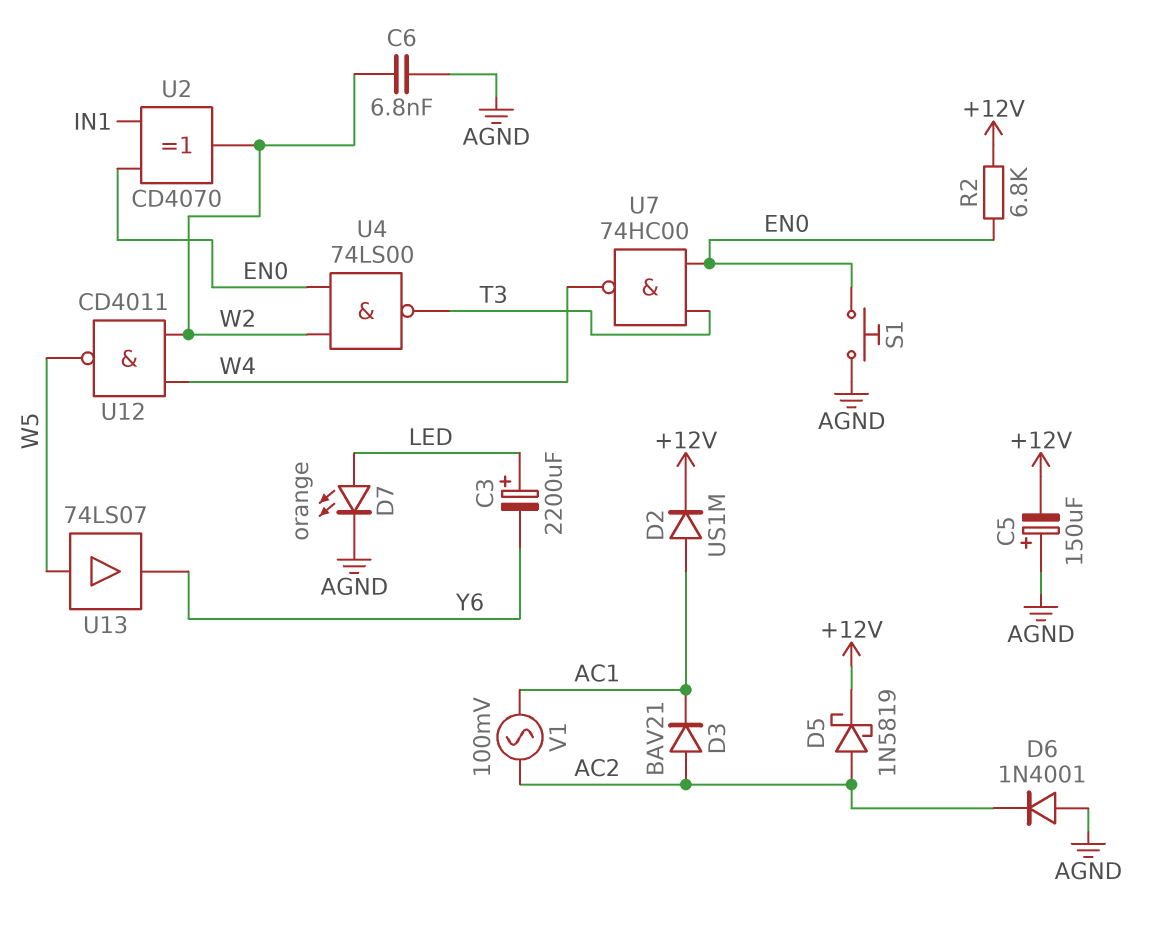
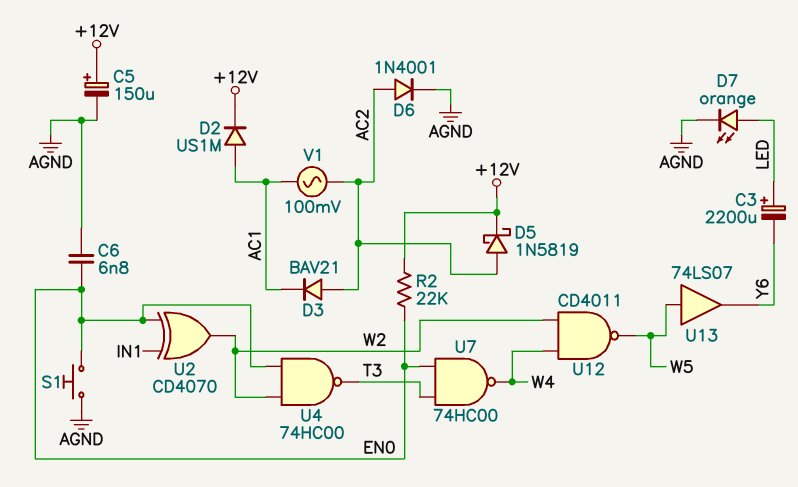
C5: 150uF (plus AGND, minus +12V) -> 150uF (plus +12V, minus AGND)
C6: 6.8nF (AGND, W2) -> 6.8nF (AGND, EN0)
D6: diode 1N4001 (A AGND, K AC2) -> diode 1N4001 (A AC2, K AGND)
R2: 6.8k (+12V, EN0) -> 22k (+12V, EN0)
U4: NAND 74LS00 (in EN0, in W2, out T3) -> NAND 74HC00 (in EN0, in W2, out T3)

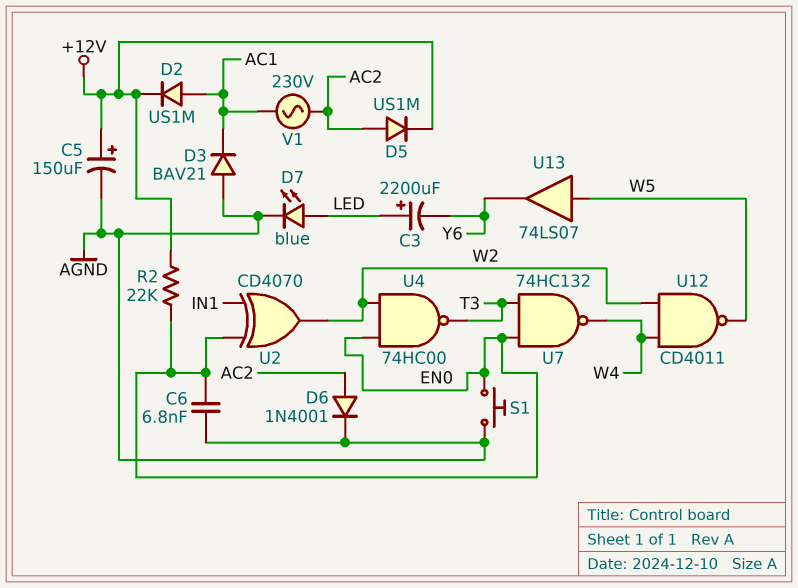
D3: diode BAV21 (A AC2, K AC1) -> diode BAV21 (A AGND, K AC1)
D5: schottky 1N5819 (A AC2, K +12V) -> diode US1M (A AC2, K +12V)
D7: LED orange (A LED, K AGND) -> LED blue (A LED, K AGND)
U7: NAND 74HC00 (in EN0, in T3, out W4) -> NAND 74HC132 (in EN0, in T3, out W4)
V1: AC 100mV (AC1, AC2) -> AC 230V (AC1, AC2)

